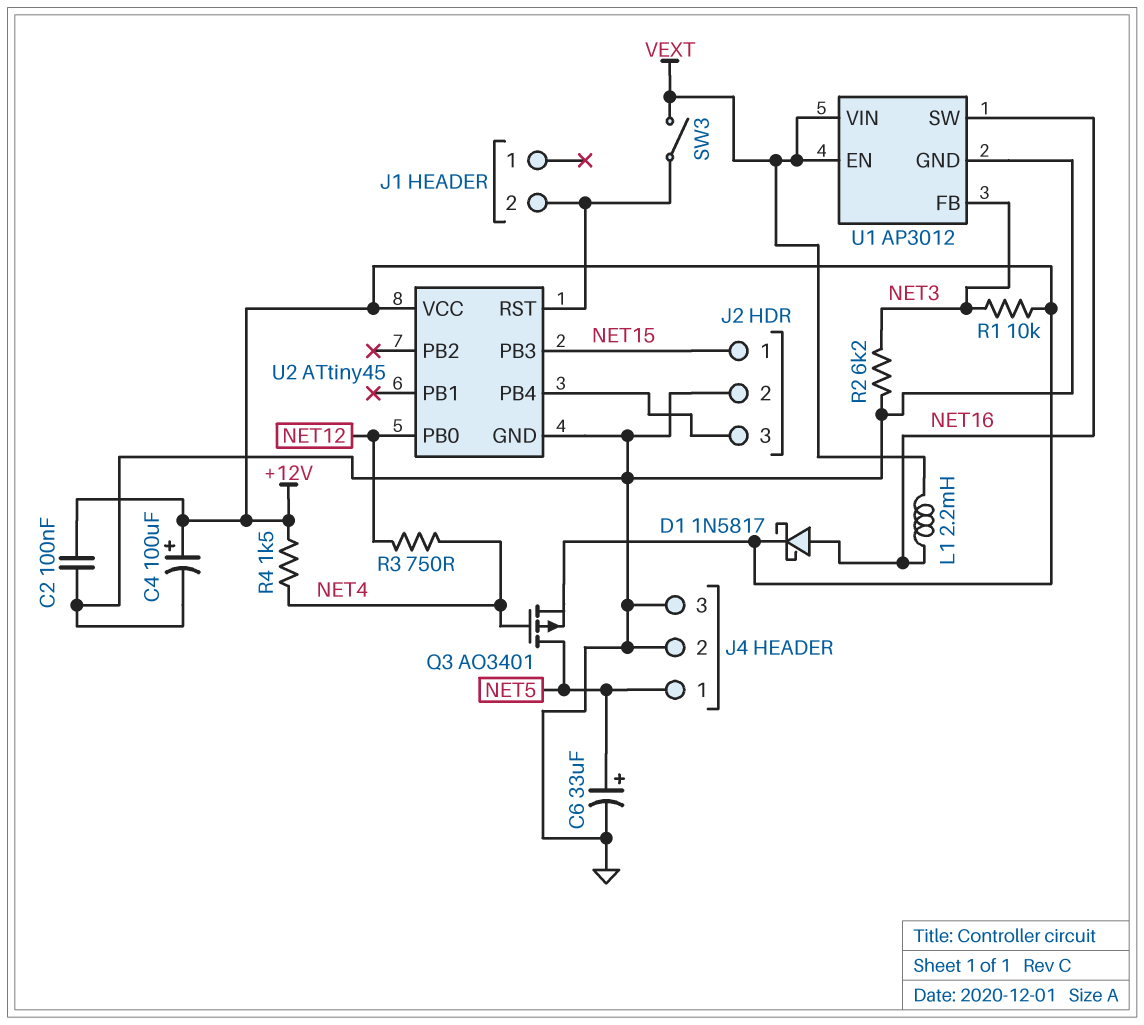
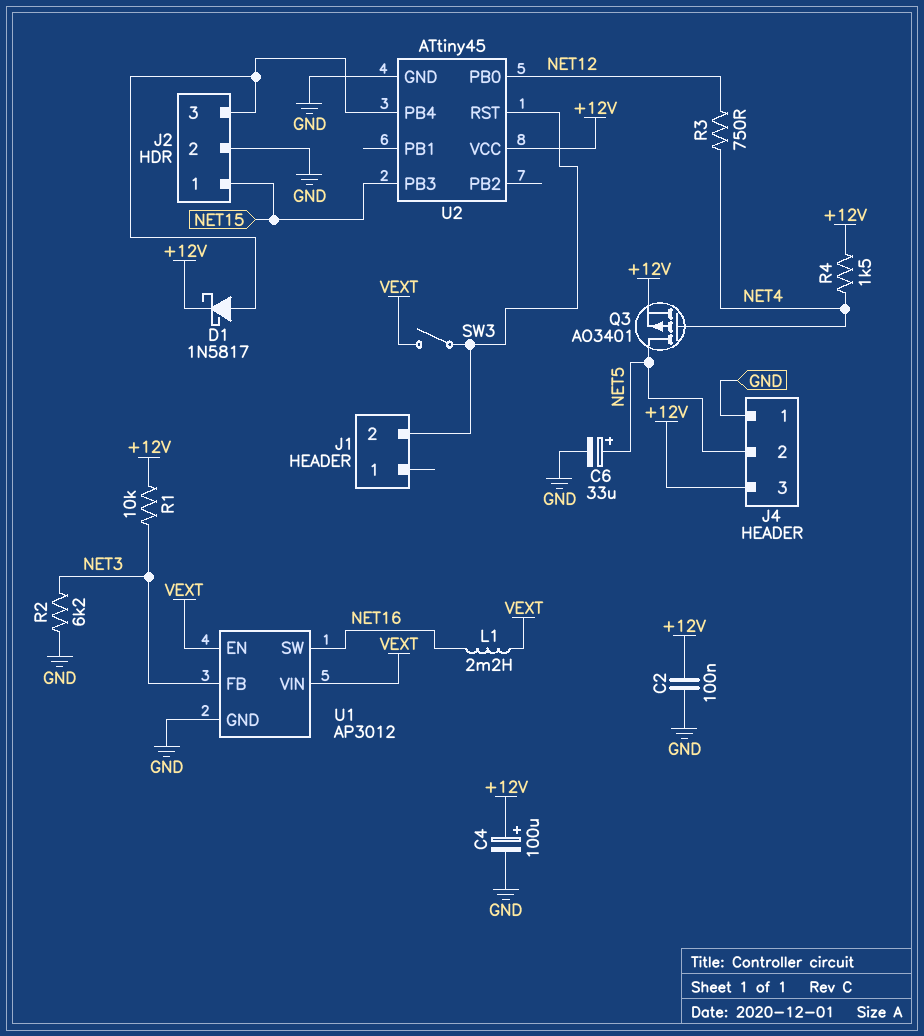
D1: schottky 1N5817 (A NET16, K +12V) -> schottky 1N5817 (A J2/3, K +12V)
J4 pin 1: NET5 -> GND
J4 pin 2: GND -> NET5
J4 pin 3: GND -> +12V

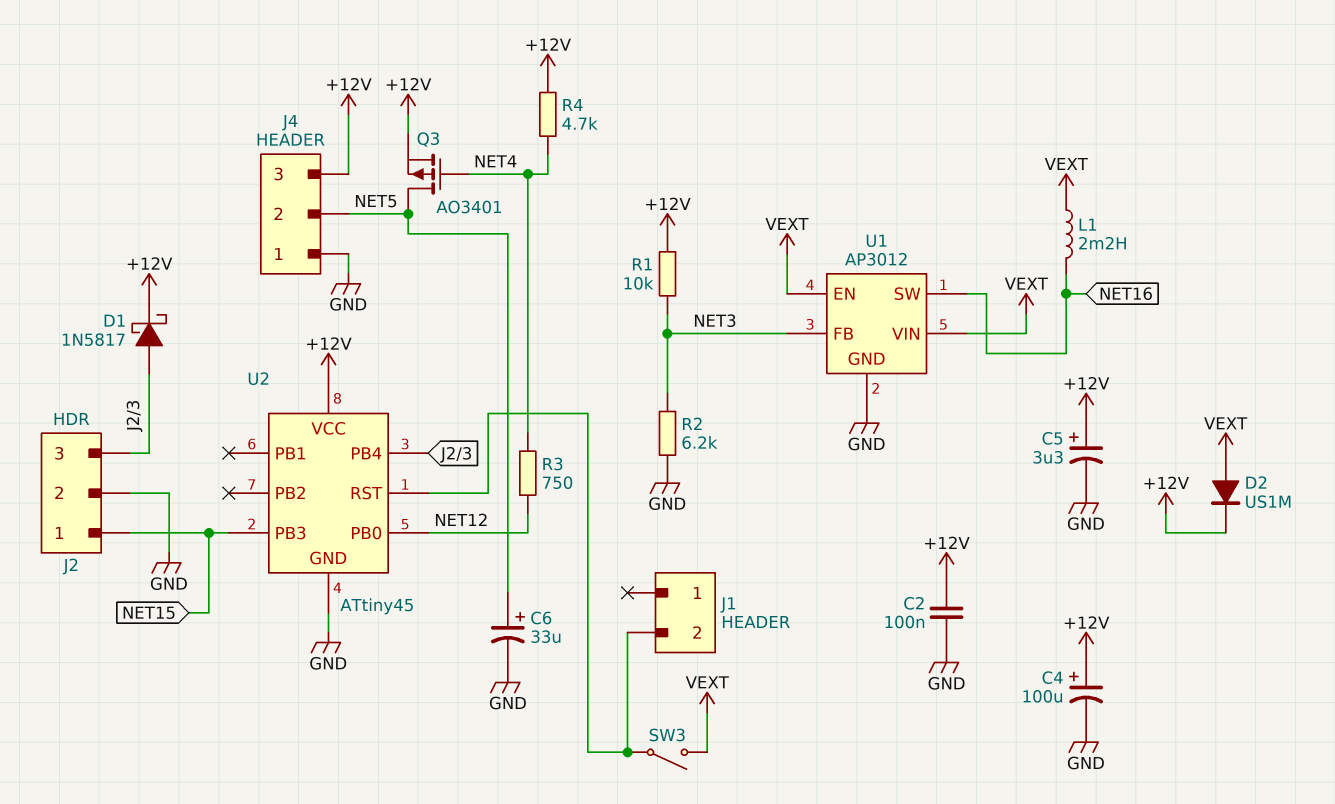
C5: none -> 3.3uF (plus +12V, minus GND)
D2: none -> diode US1M (A VEXT, K +12V)
R4: 1.5k (+12V, NET4) -> 4.7k (+12V, NET4)

